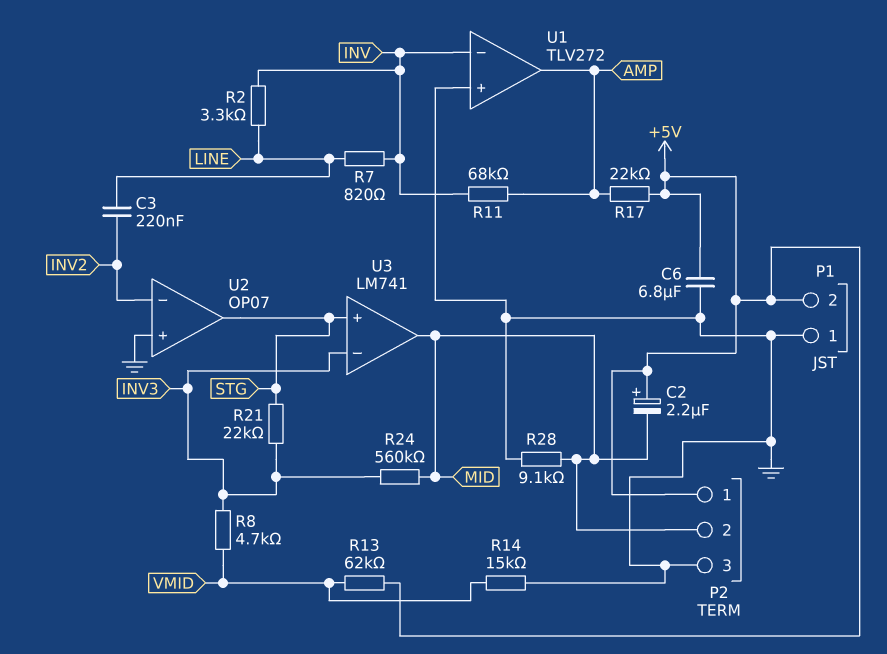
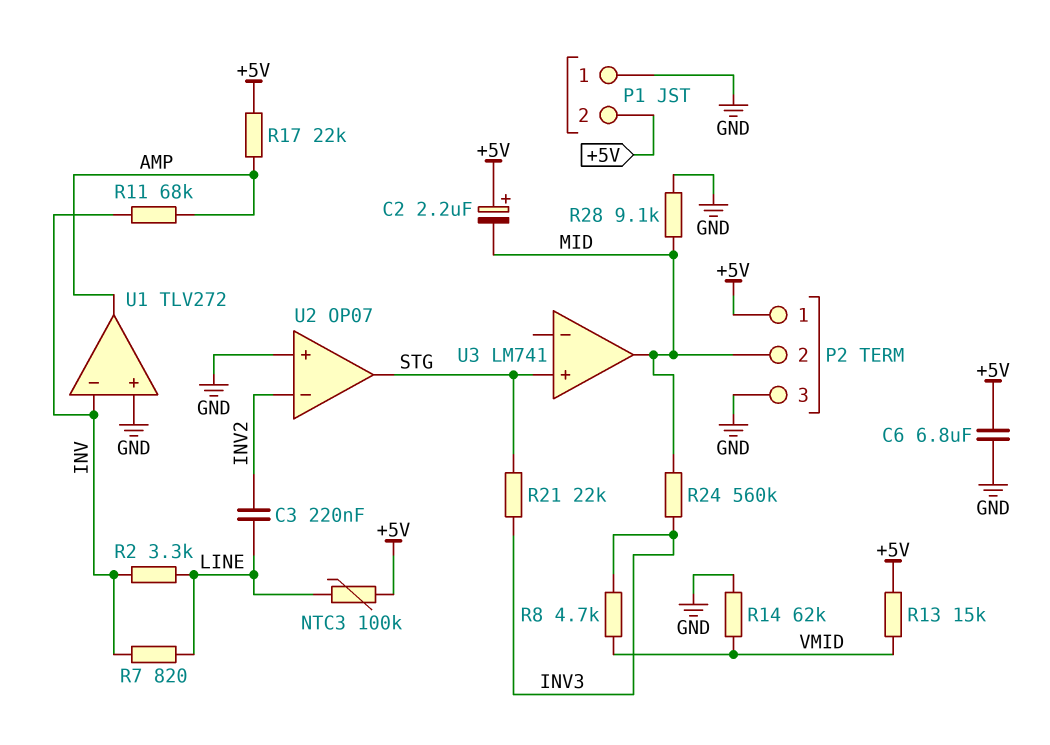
NTC3: none -> 100k (+5V, LINE)
R13: 62k (+5V, VMID) -> 15k (+5V, VMID)
R14: 15k (GND, VMID) -> 62k (GND, VMID)
U3 pin in-: INV3 -> none

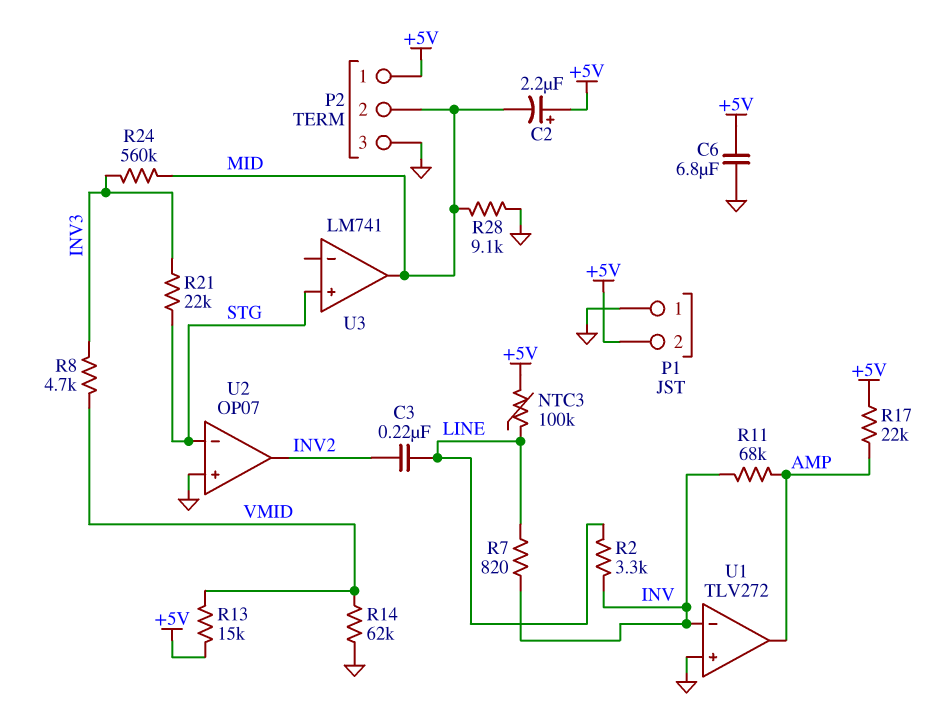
U2 pin in-: INV2 -> STG
U2 pin out: STG -> INV2

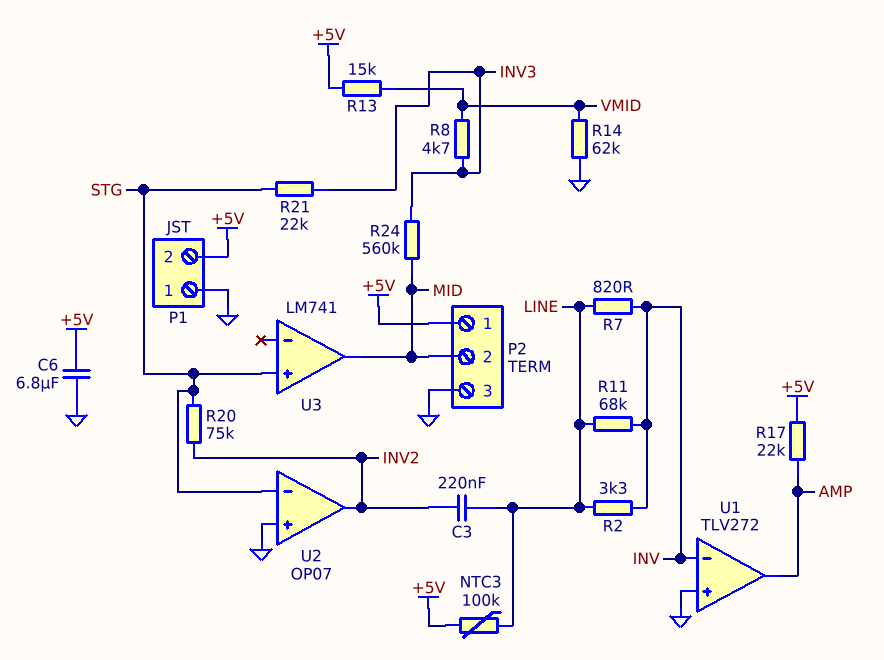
C2: 2.2uF (plus +5V, minus MID) -> none
R11: 68k (AMP, INV) -> 68k (INV, LINE)
R20: none -> 75k (INV2, STG)
R28: 9.1k (GND, MID) -> none

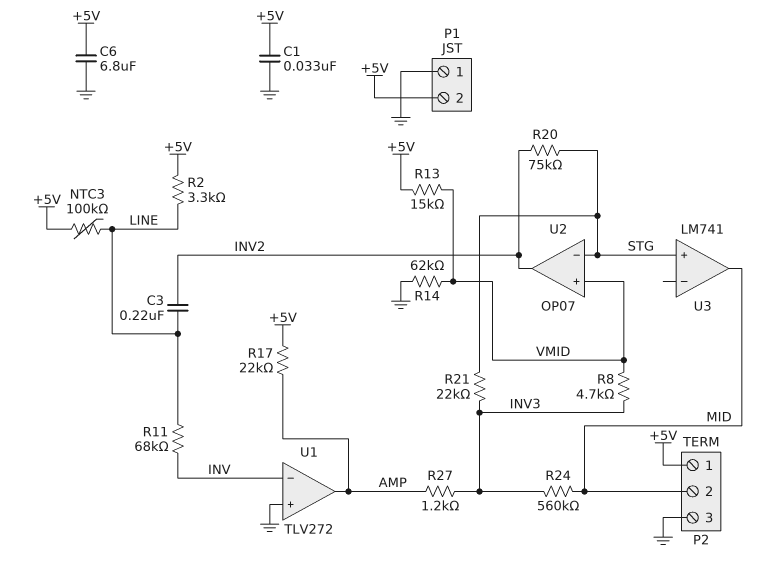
C1: none -> 33nF (+5V, GND)
R2: 3.3k (INV, LINE) -> 3.3k (+5V, LINE)
R7: 820 (INV, LINE) -> none
R27: none -> 1.2k (AMP, INV3)
U2 pin in+: GND -> VMID

